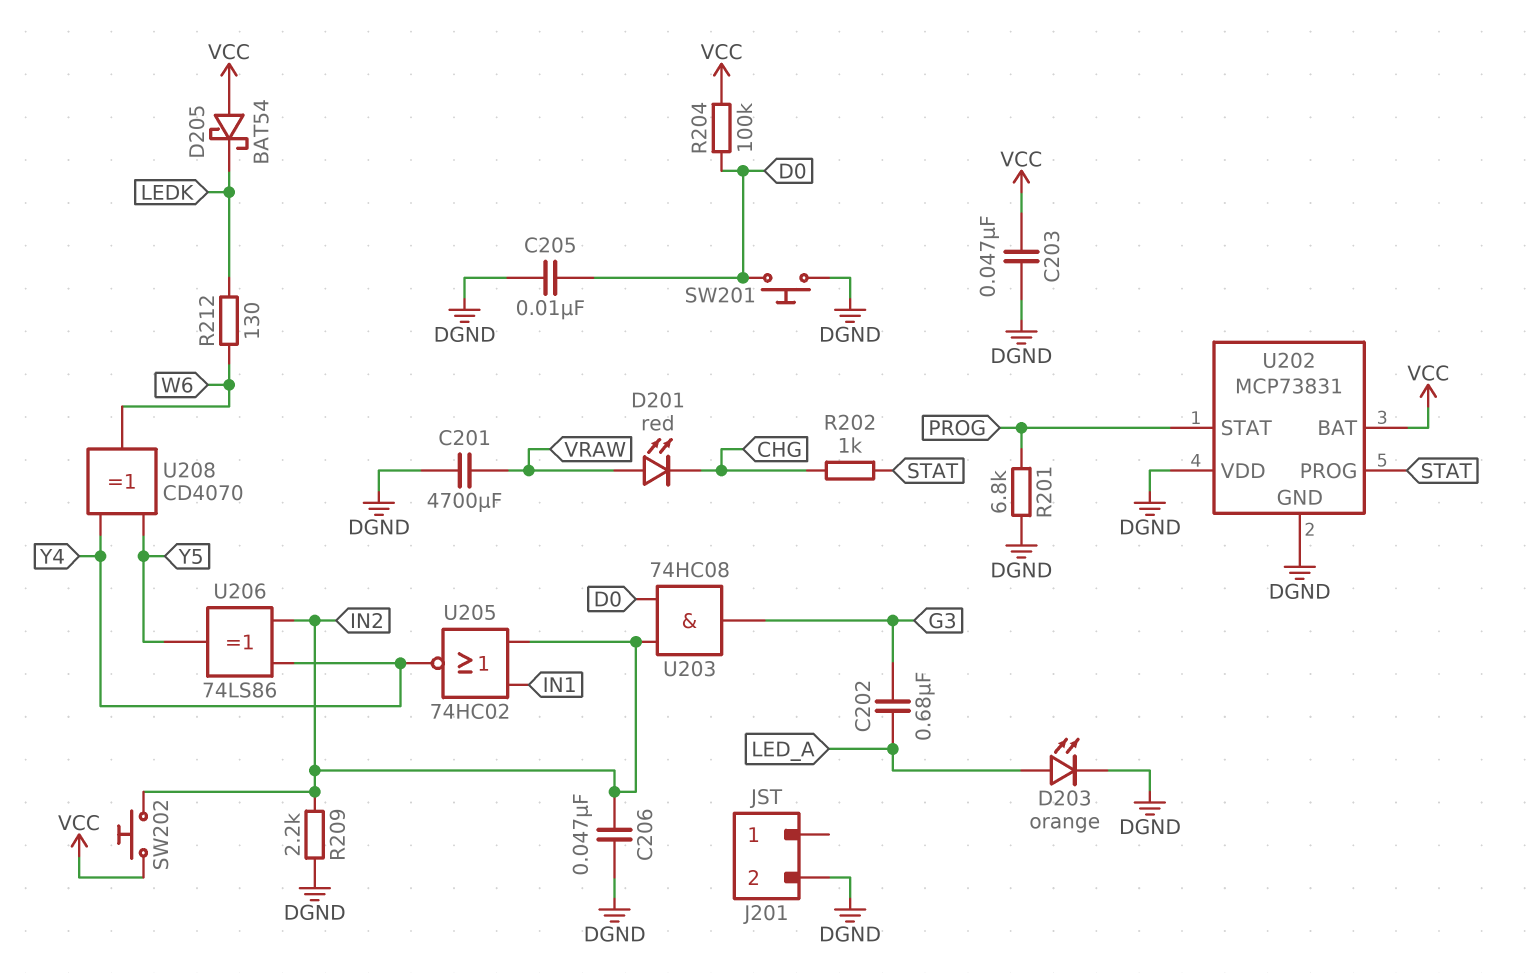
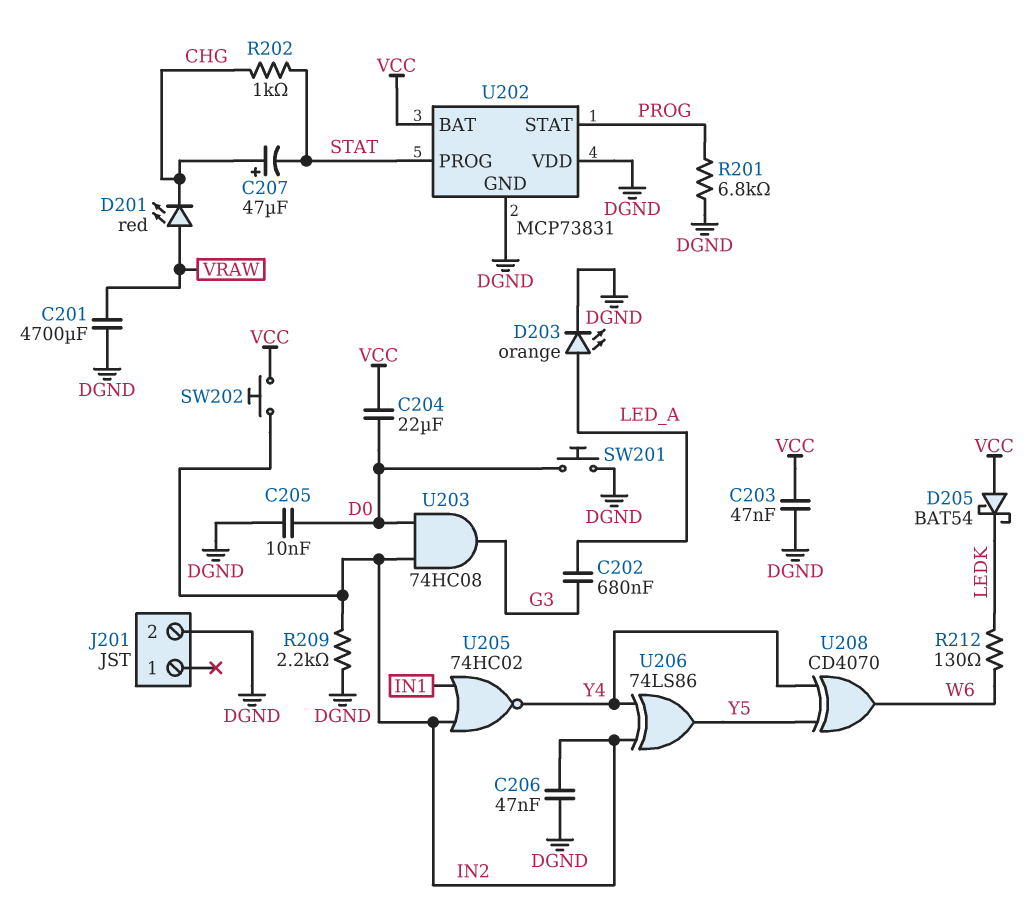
C204: none -> 22uF (D0, VCC)
C207: none -> 47uF (plus CHG, minus STAT)
R204: 100k (D0, VCC) -> none

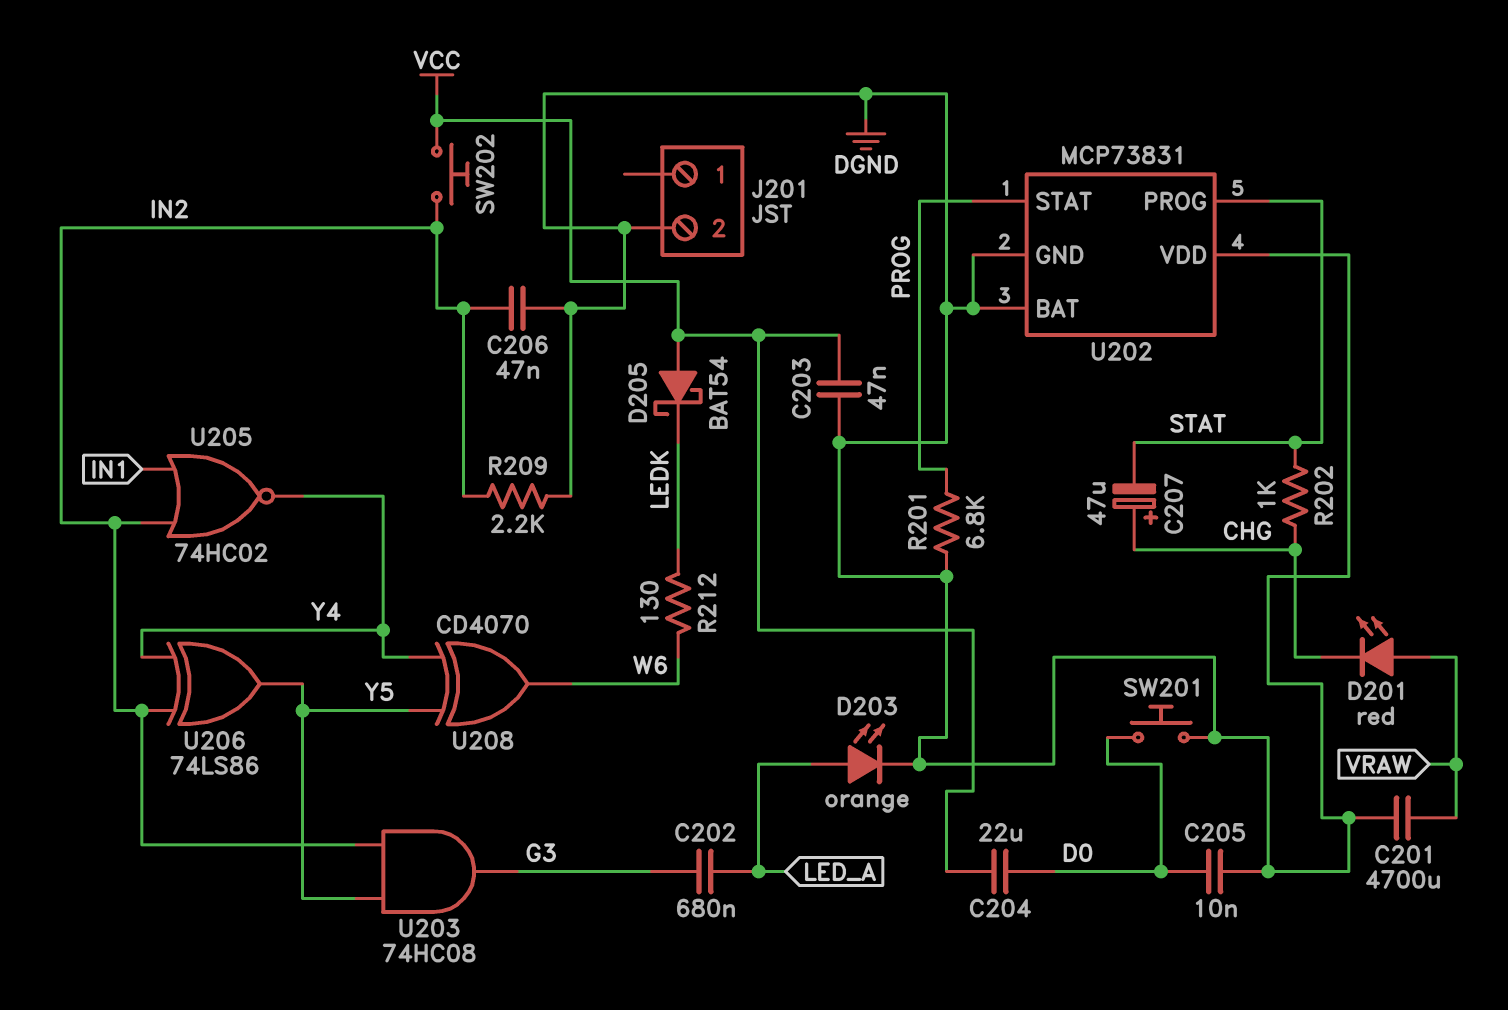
U202 pin BAT: VCC -> DGND
U203: AND 74HC08 (in D0, in IN2, out G3) -> AND 74HC08 (in IN2, in Y5, out G3)

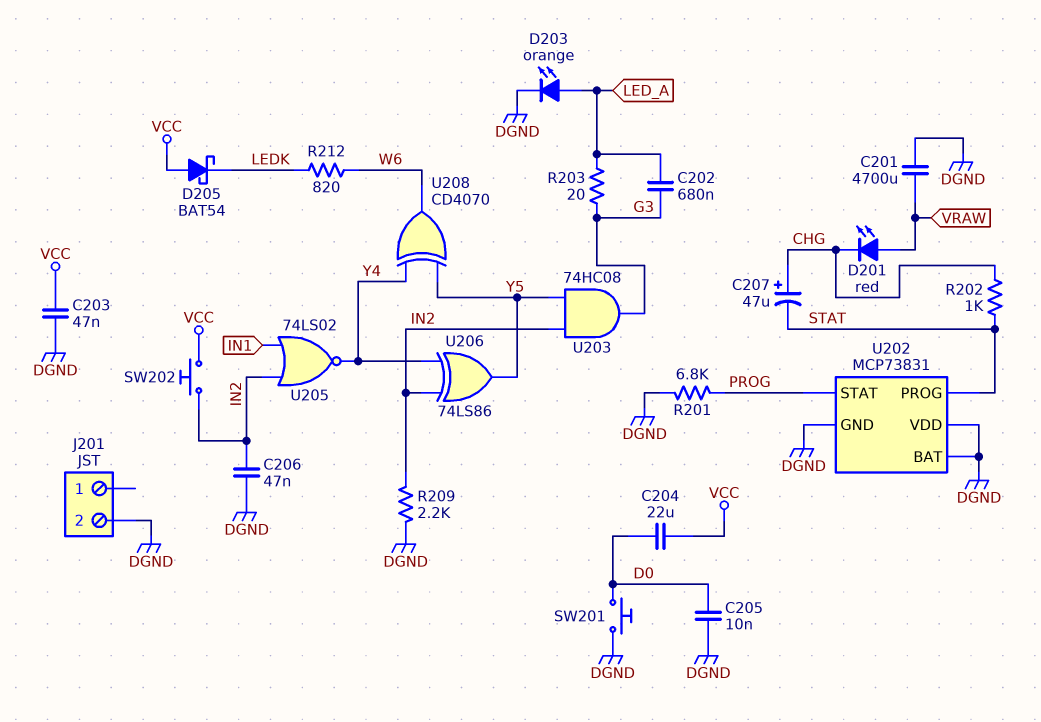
R203: none -> 20 (G3, LED_A)
R212: 130 (LEDK, W6) -> 820 (LEDK, W6)
U205: NOR 74HC02 (in IN1, in IN2, out Y4) -> NOR 74LS02 (in IN1, in IN2, out Y4)

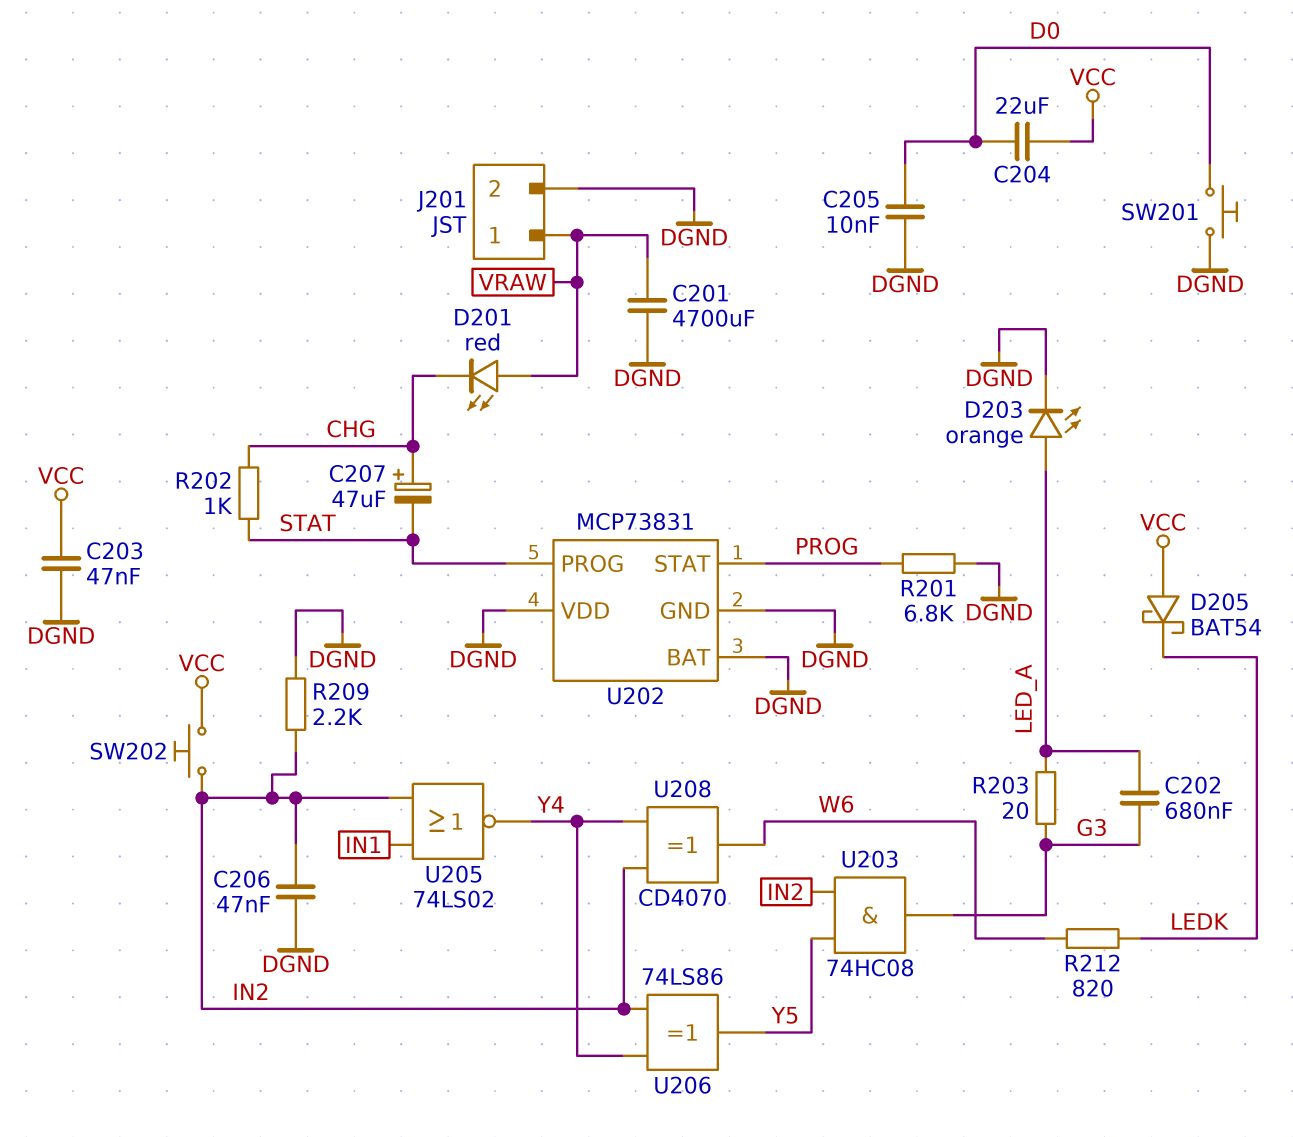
J201 pin 1: none -> VRAW
U208: XOR CD4070 (in Y4, in Y5, out W6) -> XOR CD4070 (in IN2, in Y4, out W6)

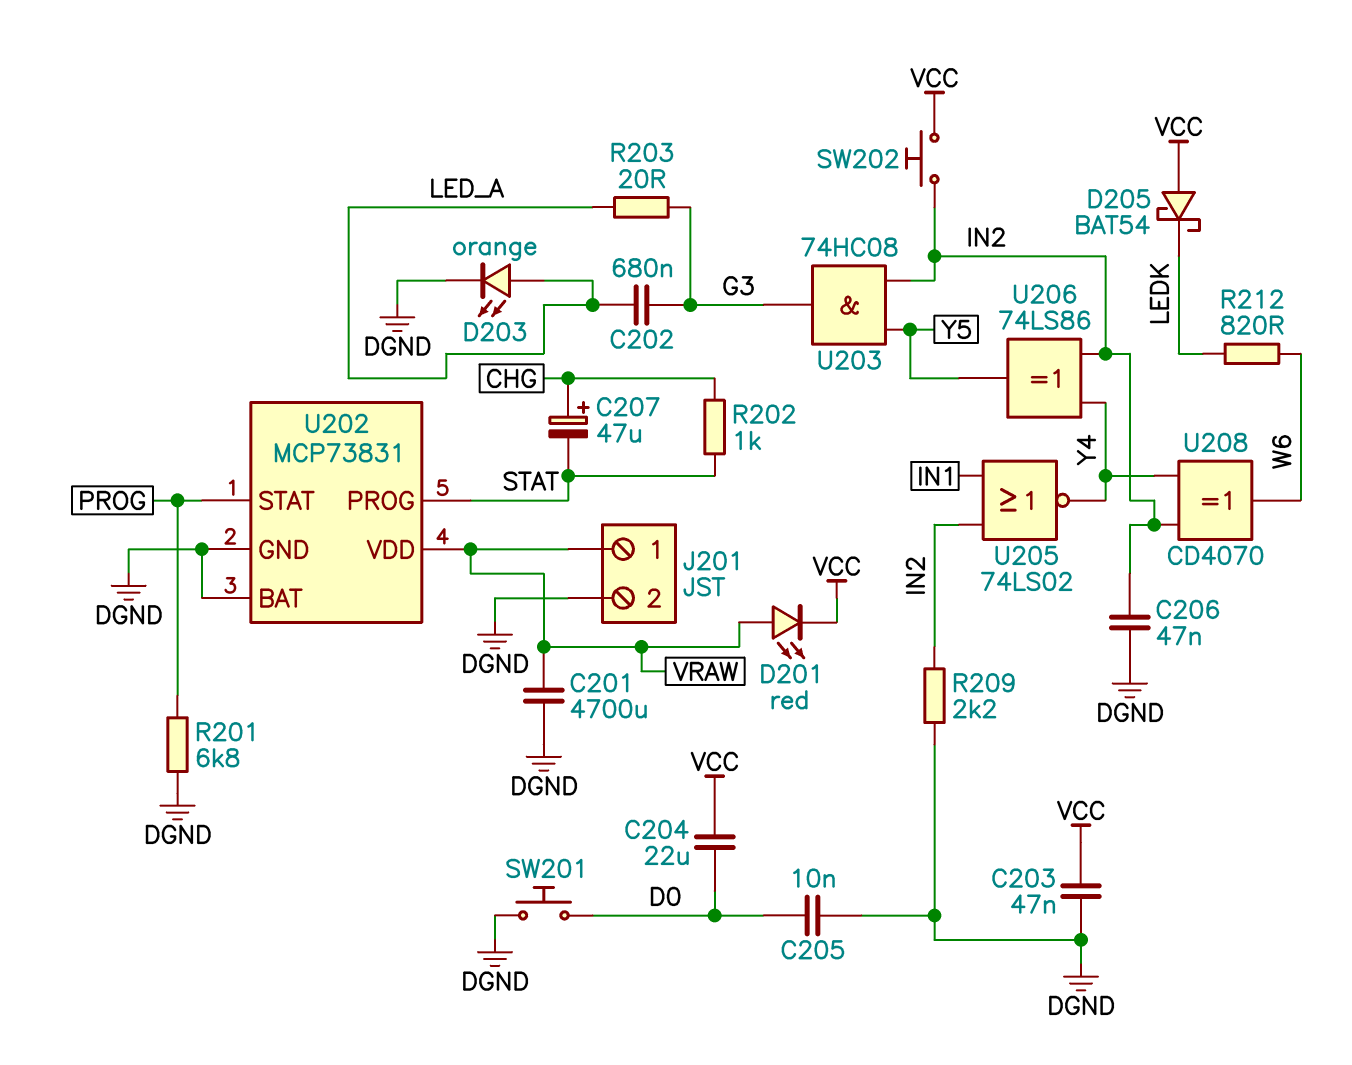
D201: LED red (A VRAW, K CHG) -> LED red (A VRAW, K VCC)
U202 pin VDD: DGND -> VRAW

